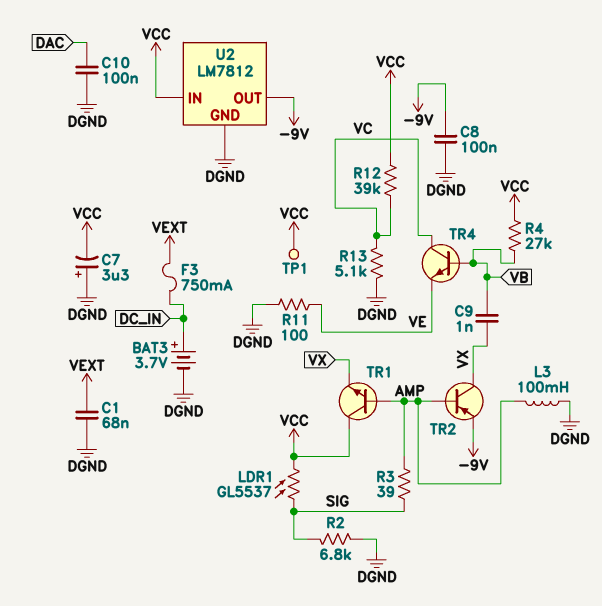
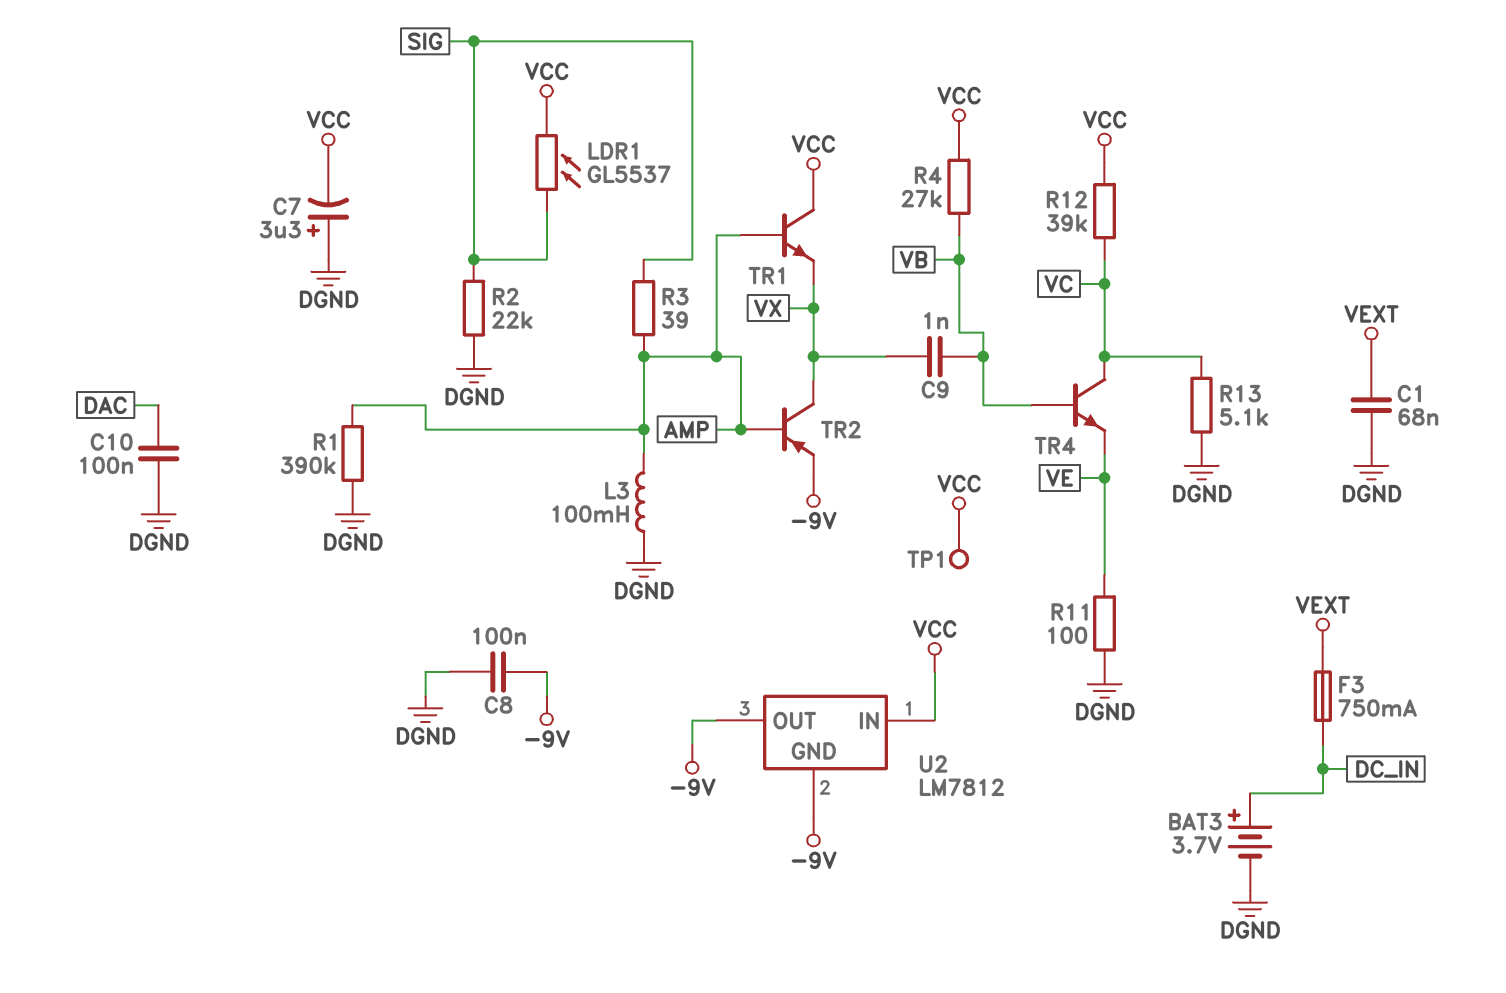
R1: none -> 390k (AMP, DGND)
R2: 6.8k (DGND, SIG) -> 22k (DGND, SIG)
U2 pin GND: DGND -> -9V

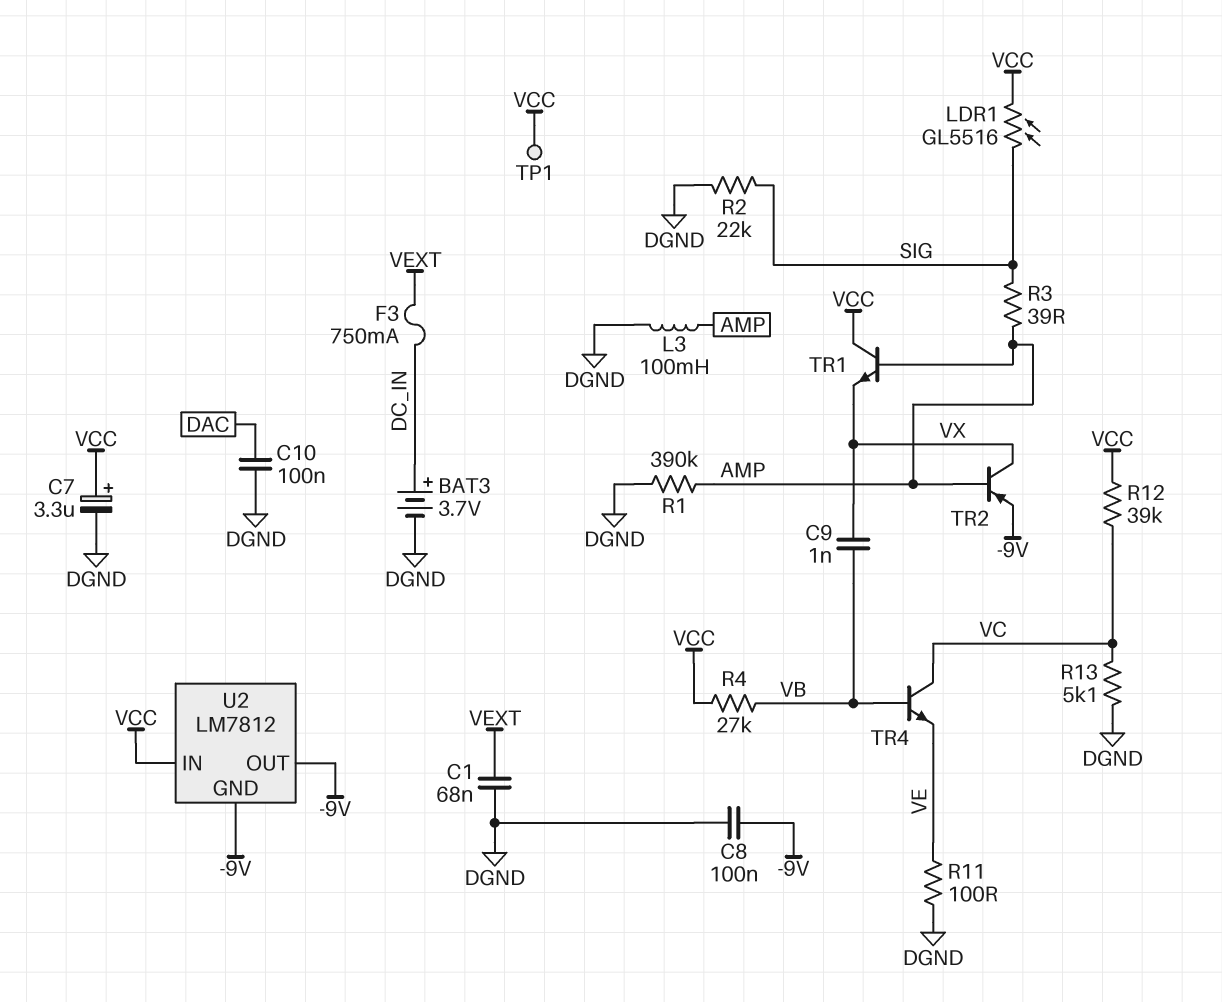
C7: 3.3uF (plus DGND, minus VCC) -> 3.3uF (plus VCC, minus DGND)
LDR1: GL5537 (SIG, VCC) -> GL5516 (SIG, VCC)

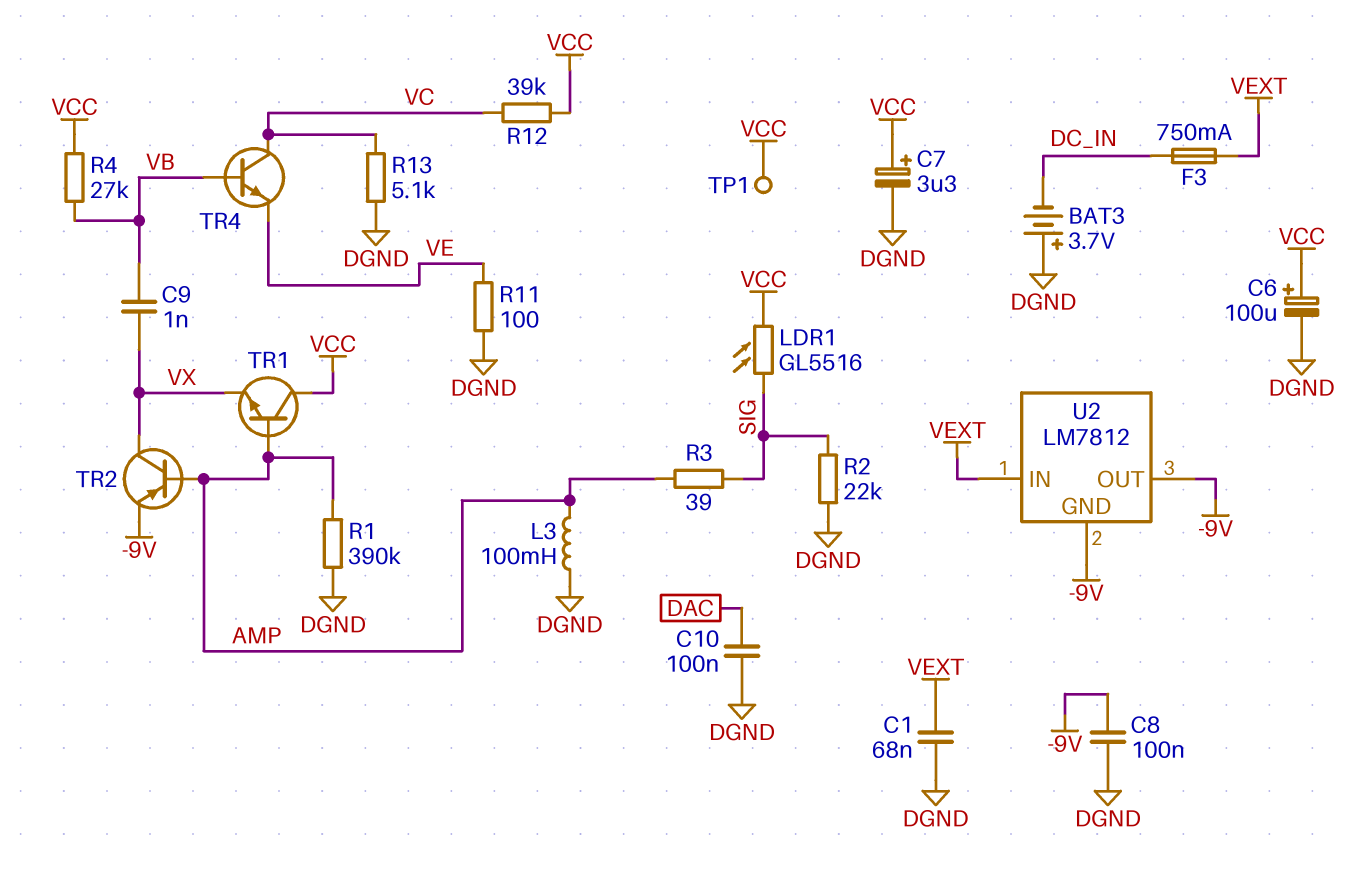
BAT3: 3.7V (plus DC_IN, minus DGND) -> 3.7V (plus DGND, minus DC_IN)
C6: none -> 100uF (plus VCC, minus DGND)
U2 pin IN: VCC -> VEXT

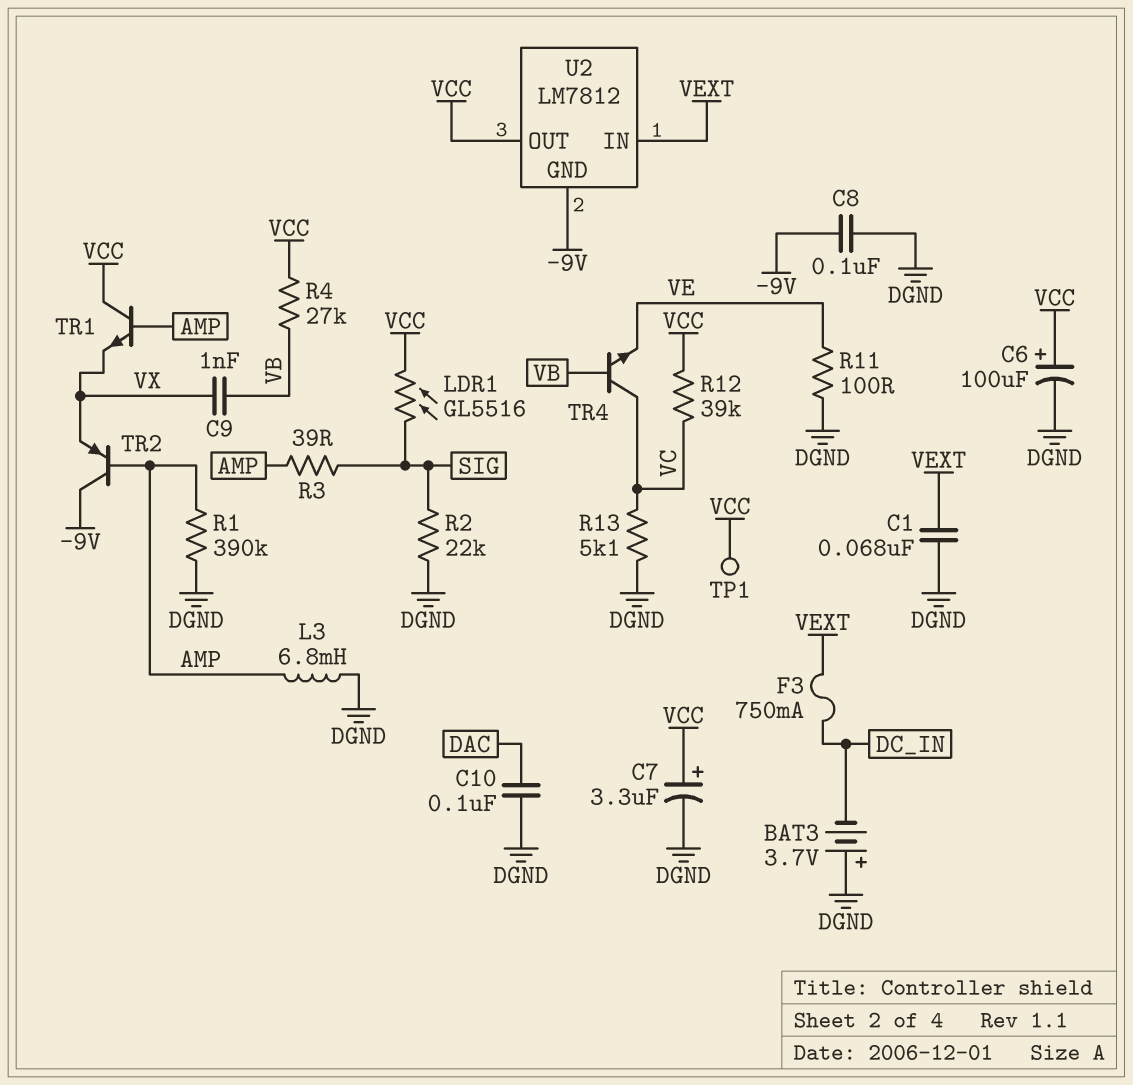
L3: 100mH (AMP, DGND) -> 6.8mH (AMP, DGND)
TR2: PNP (B AMP, C VX, E -9V) -> PNP (B AMP, C -9V, E VX)
U2 pin OUT: -9V -> VCC

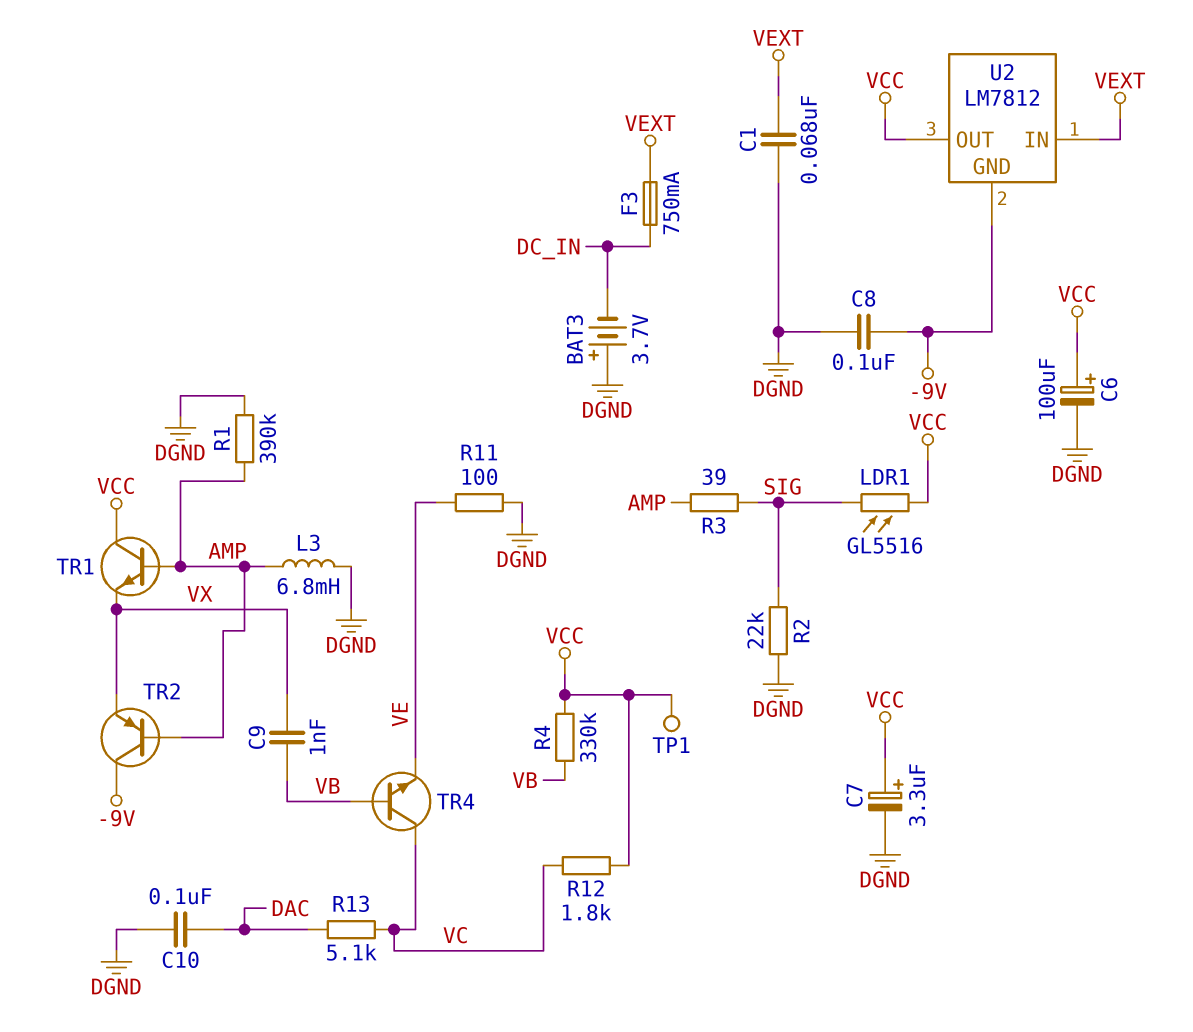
R4: 27k (VB, VCC) -> 330k (VB, VCC)
R12: 39k (VC, VCC) -> 1.8k (VC, VCC)
R13: 5.1k (DGND, VC) -> 5.1k (DAC, VC)

